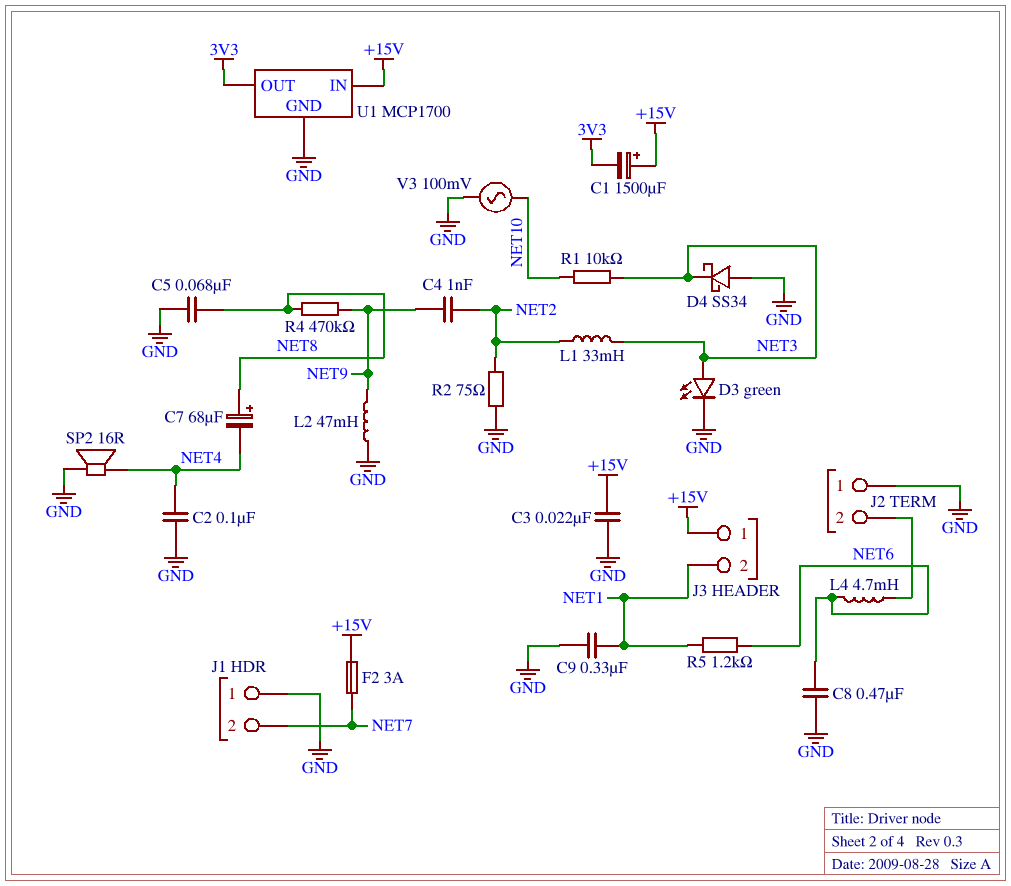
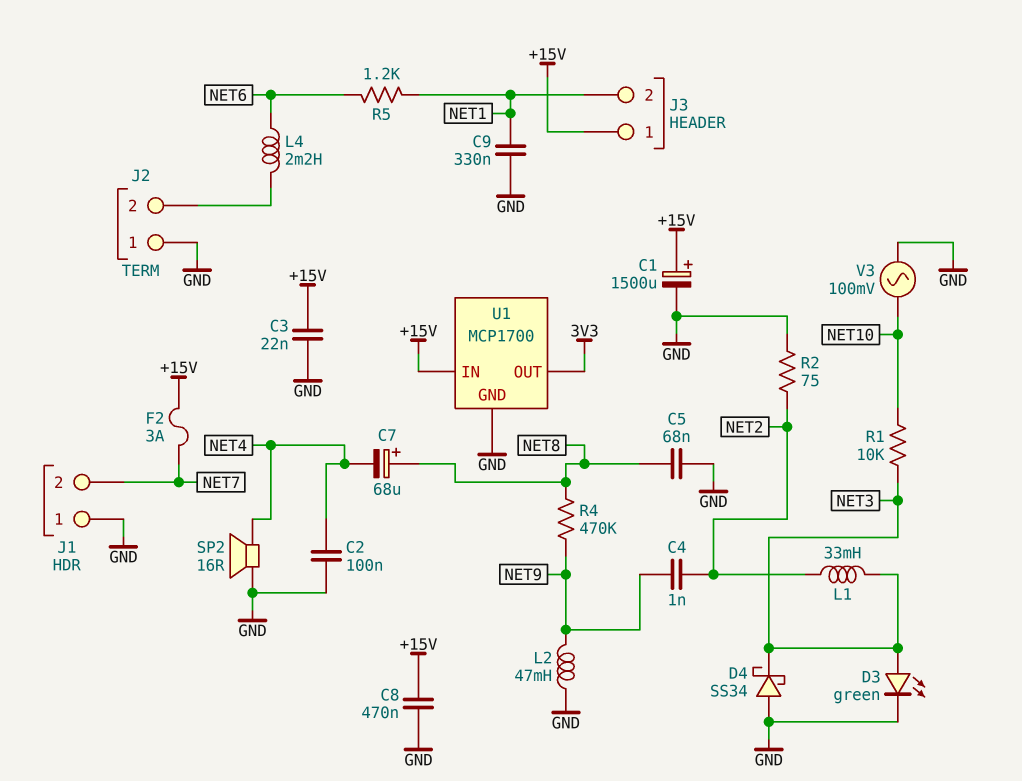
C1: 1500uF (plus +15V, minus 3V3) -> 1500uF (plus +15V, minus GND)
C8: 470nF (GND, NET6) -> 470nF (+15V, GND)
L4: 4.7mH (J2/2, NET6) -> 2.2mH (J2/2, NET6)

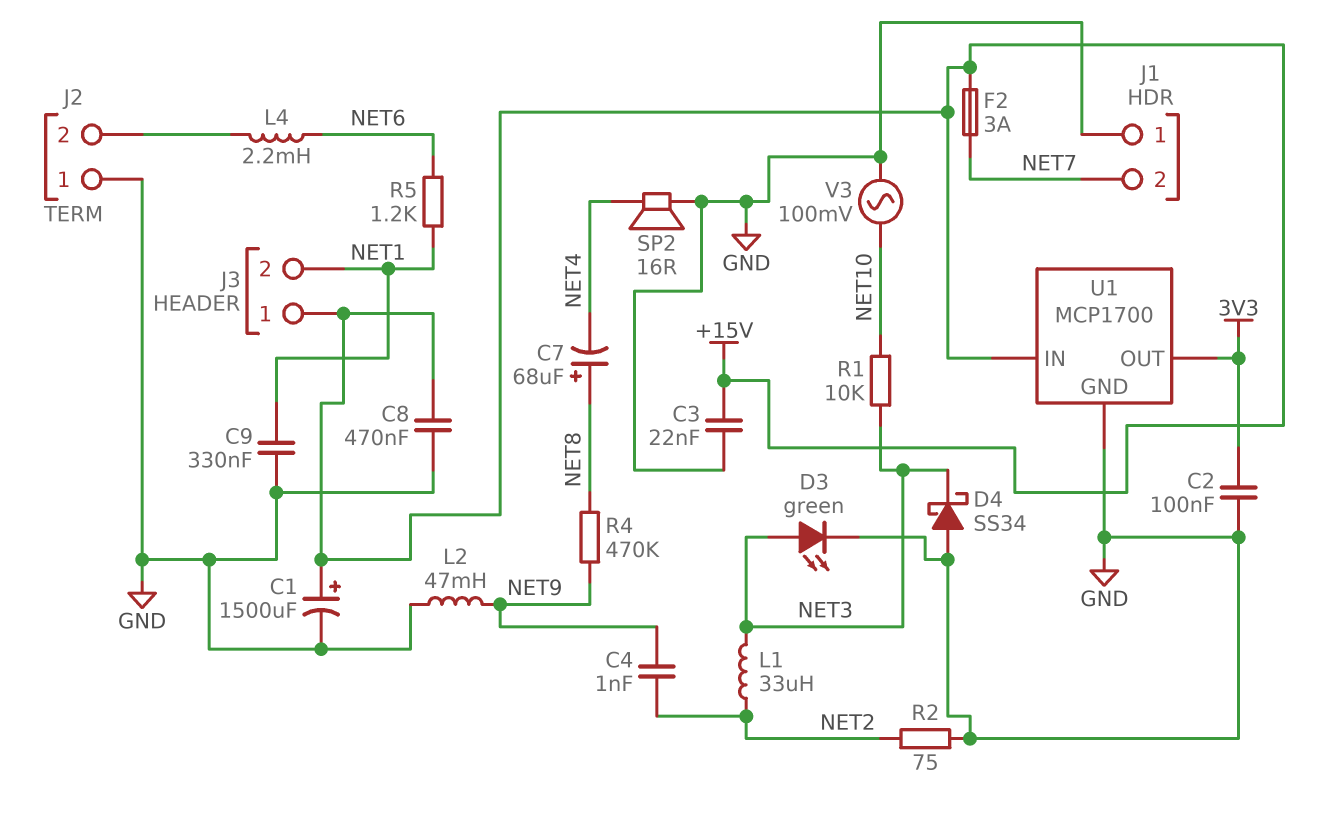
C2: 100nF (GND, NET4) -> 100nF (3V3, GND)
C5: 68nF (GND, NET8) -> none
L1: 33mH (NET2, NET3) -> 33uH (NET2, NET3)

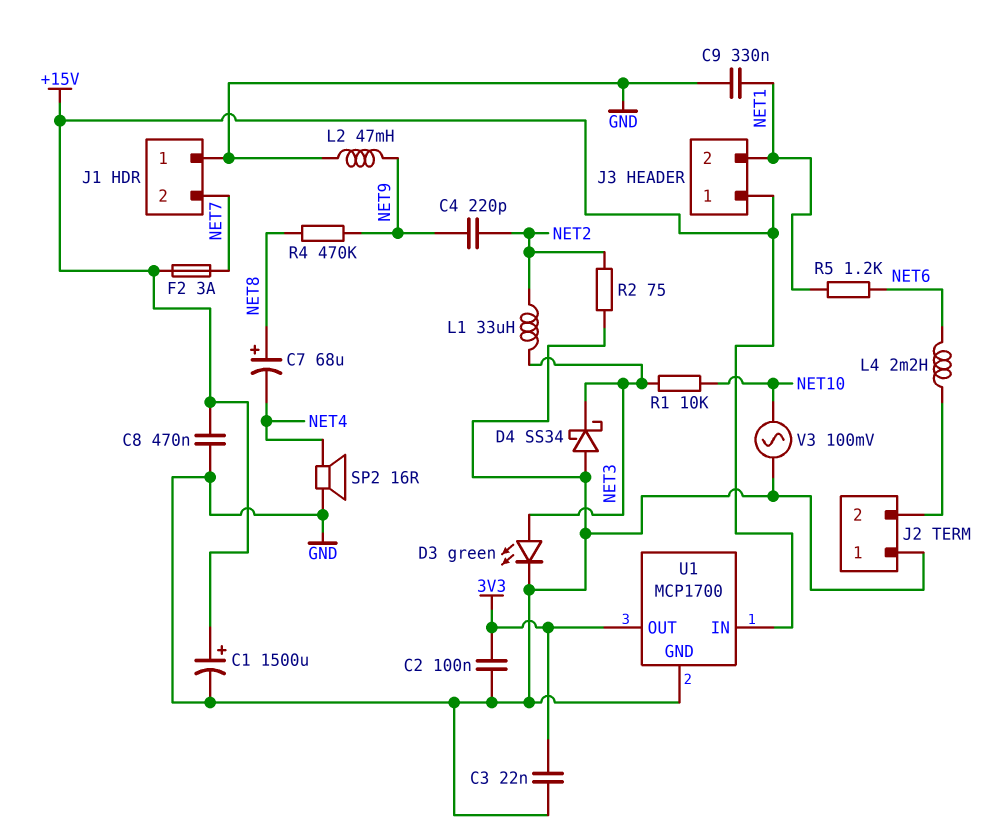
C3: 22nF (+15V, GND) -> 22nF (3V3, GND)
C4: 1nF (NET2, NET9) -> 220pF (NET2, NET9)

